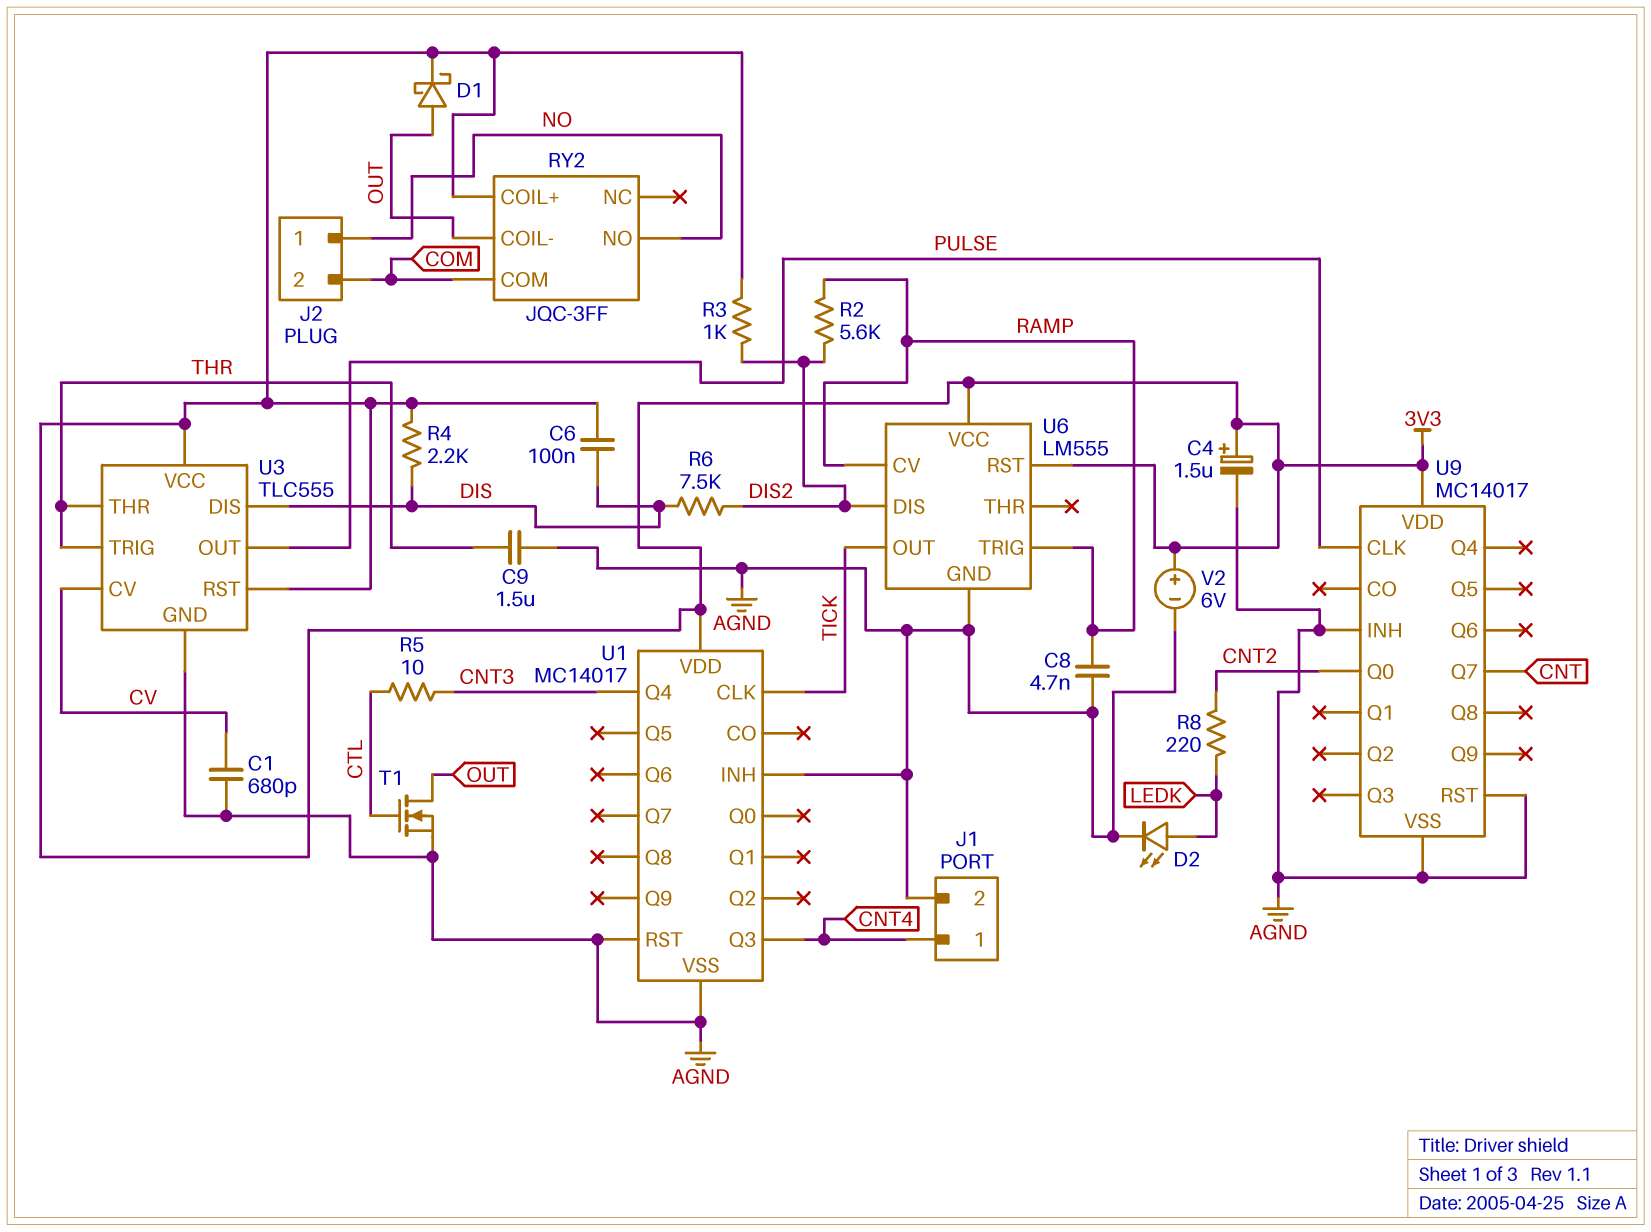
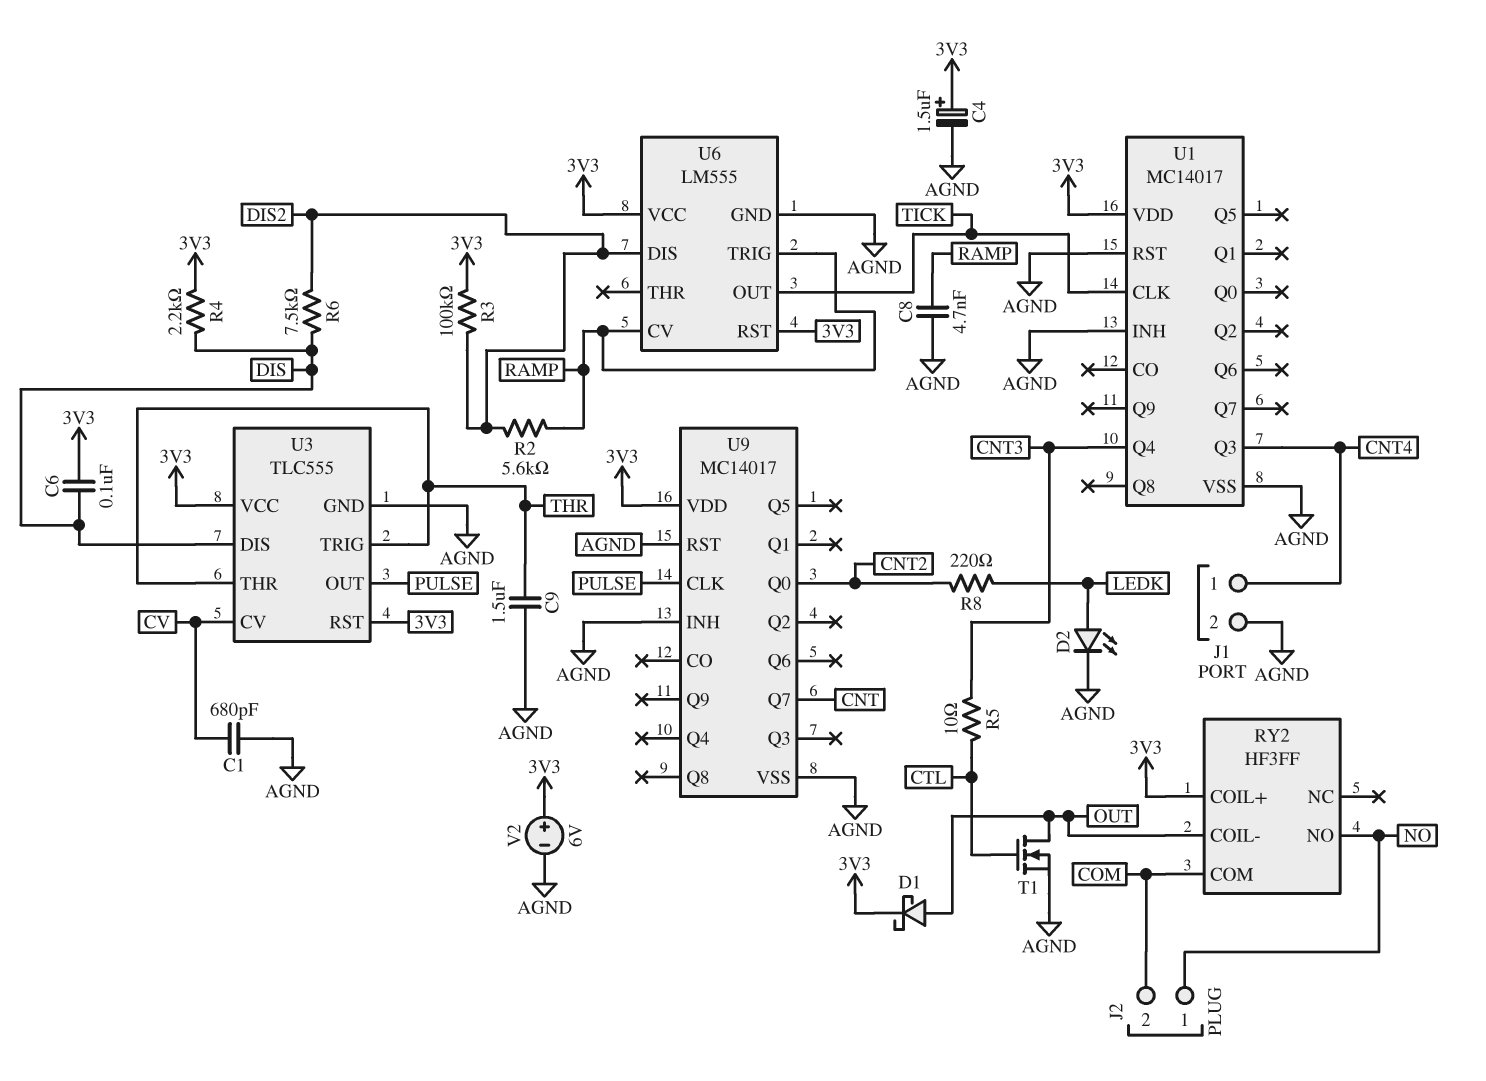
R3: 1k (3V3, DIS2) -> 100k (3V3, DIS2)
RY2: JQC-3FF -> HF3FF

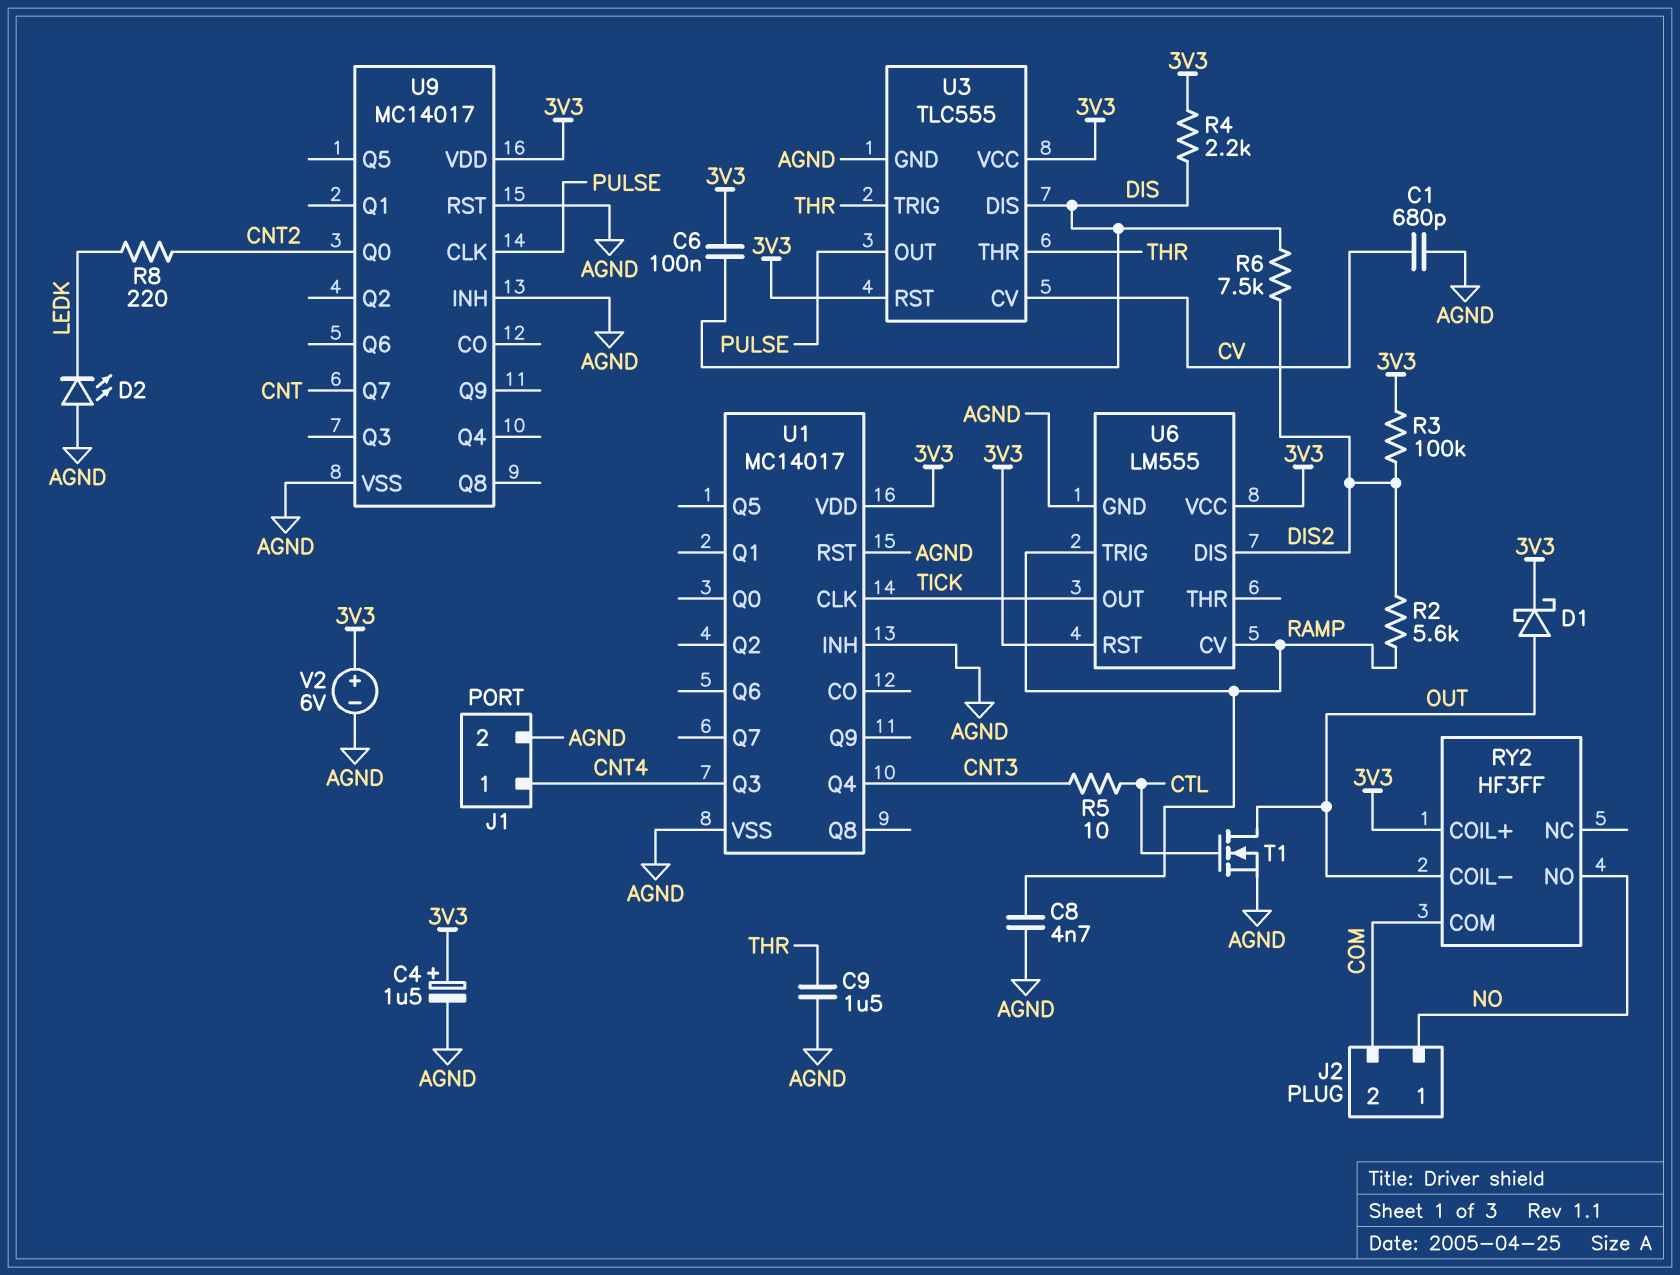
D2: LED (A LEDK, K AGND) -> LED (A AGND, K LEDK)

